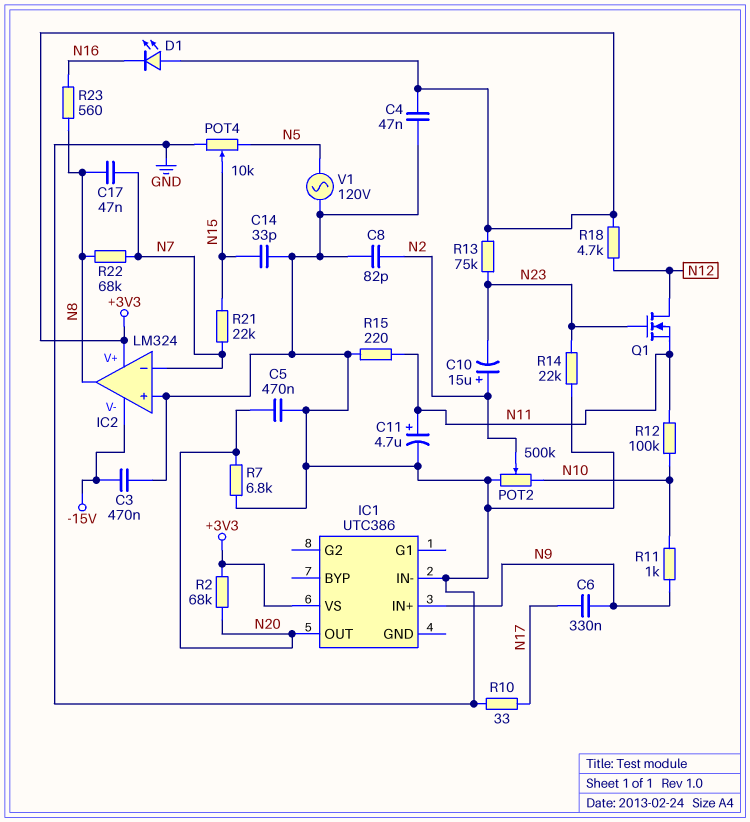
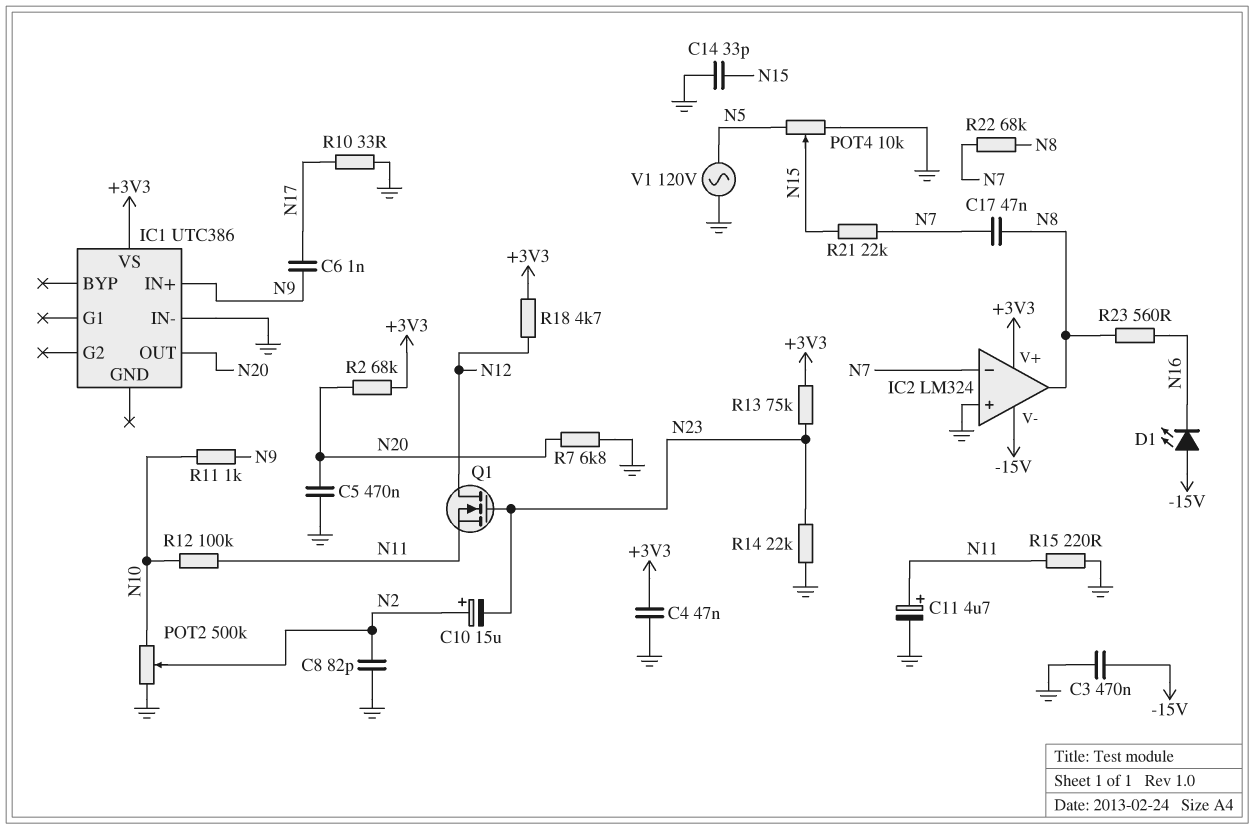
C6: 330nF (N9, N17) -> 1nF (N9, N17)
D1: LED (A +3V3, K N16) -> LED (A -15V, K N16)

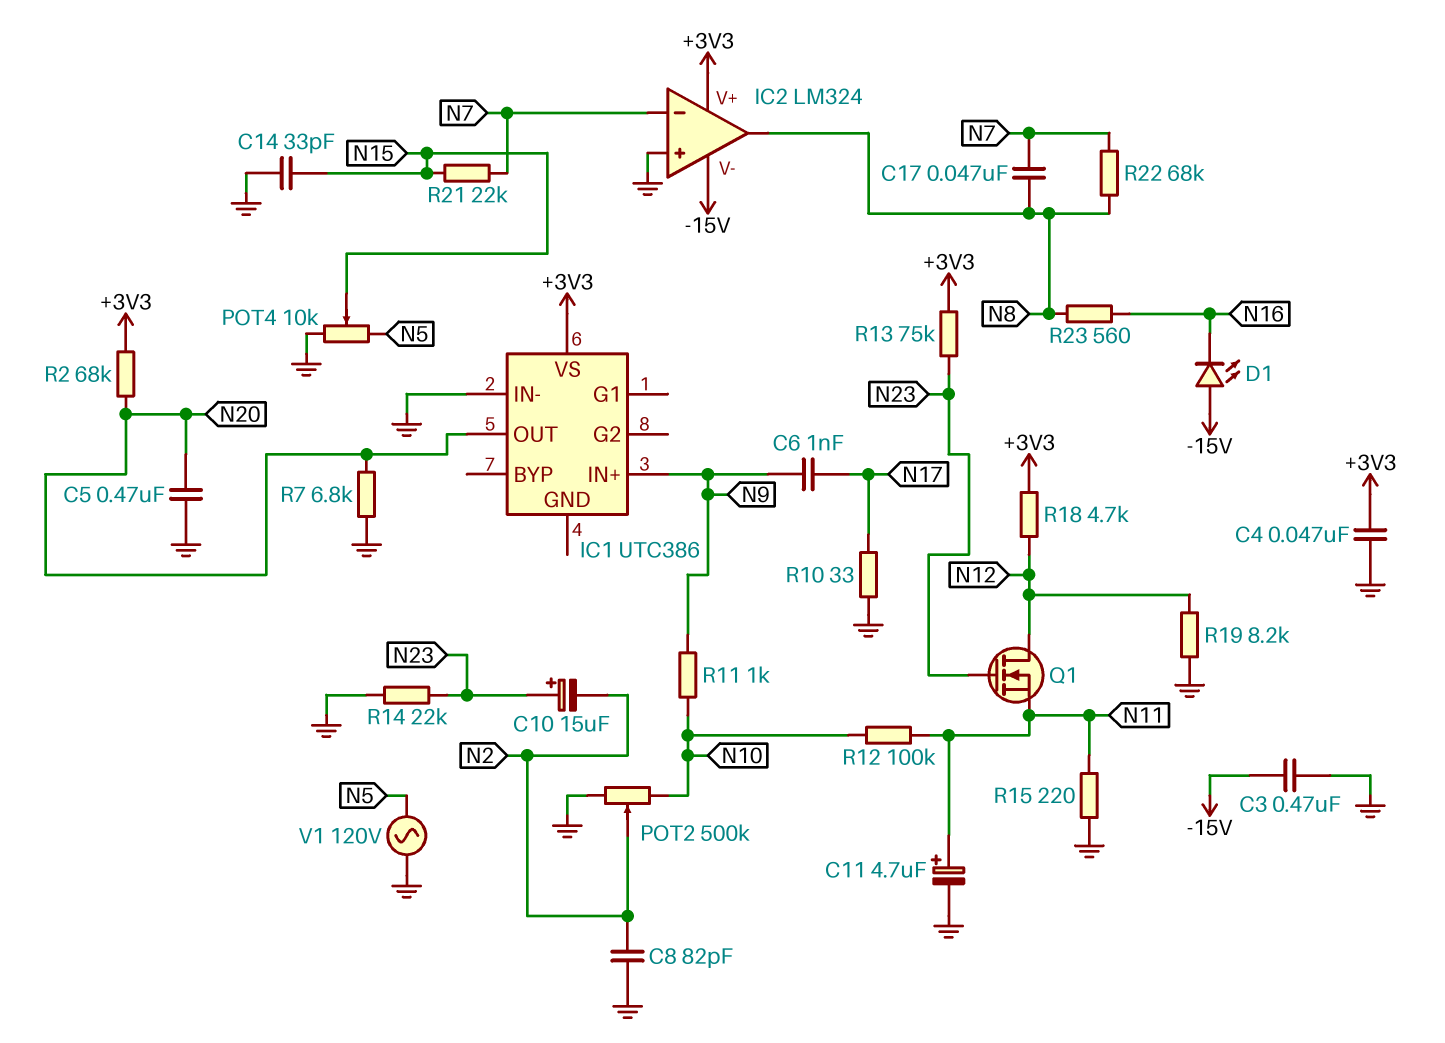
C10: 15uF (plus N2, minus N23) -> 15uF (plus N23, minus N2)
R19: none -> 8.2k (GND, N12)

